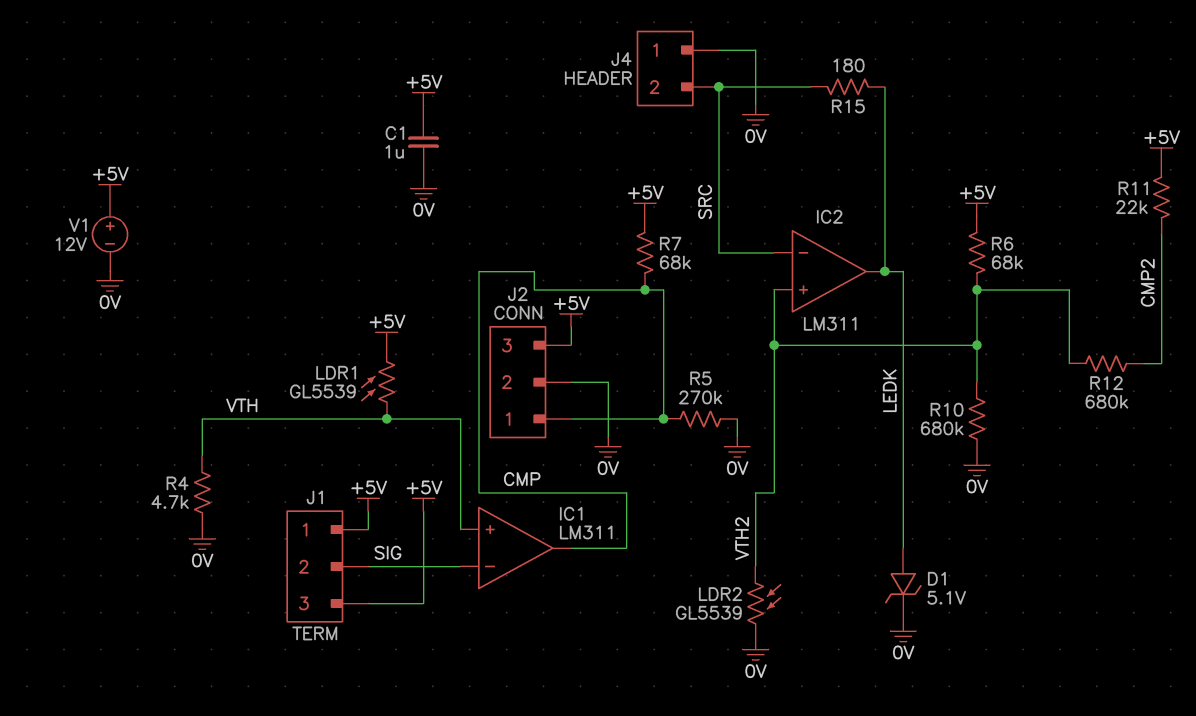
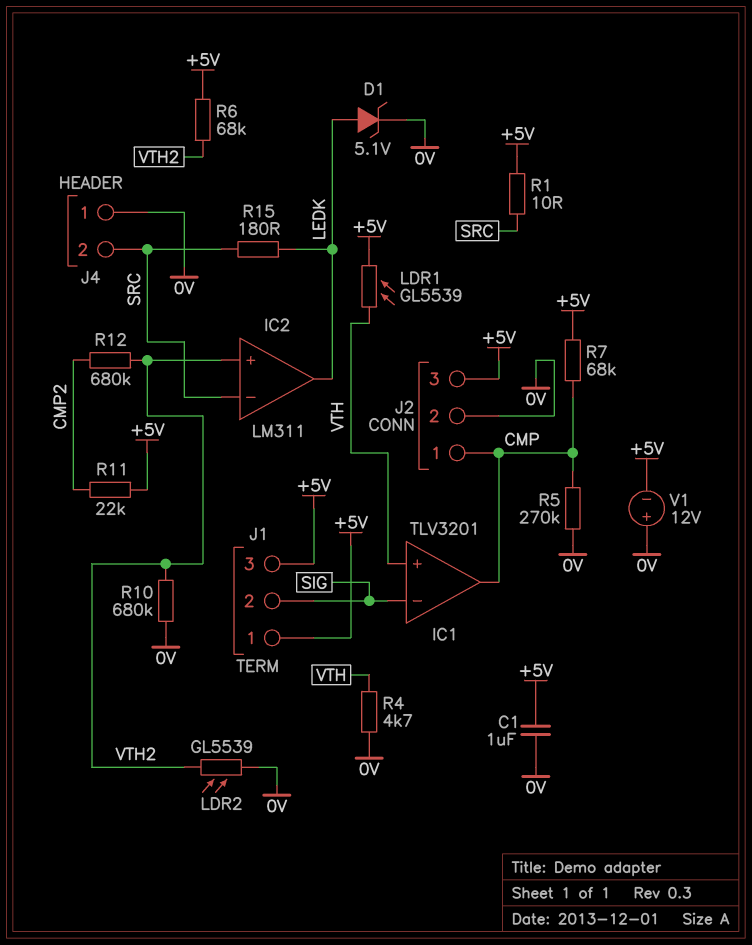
IC1: LM311 -> TLV3201
R1: none -> 10 (+5V, SRC)
V1: 12V (plus +5V, minus 0V) -> 12V (plus 0V, minus +5V)

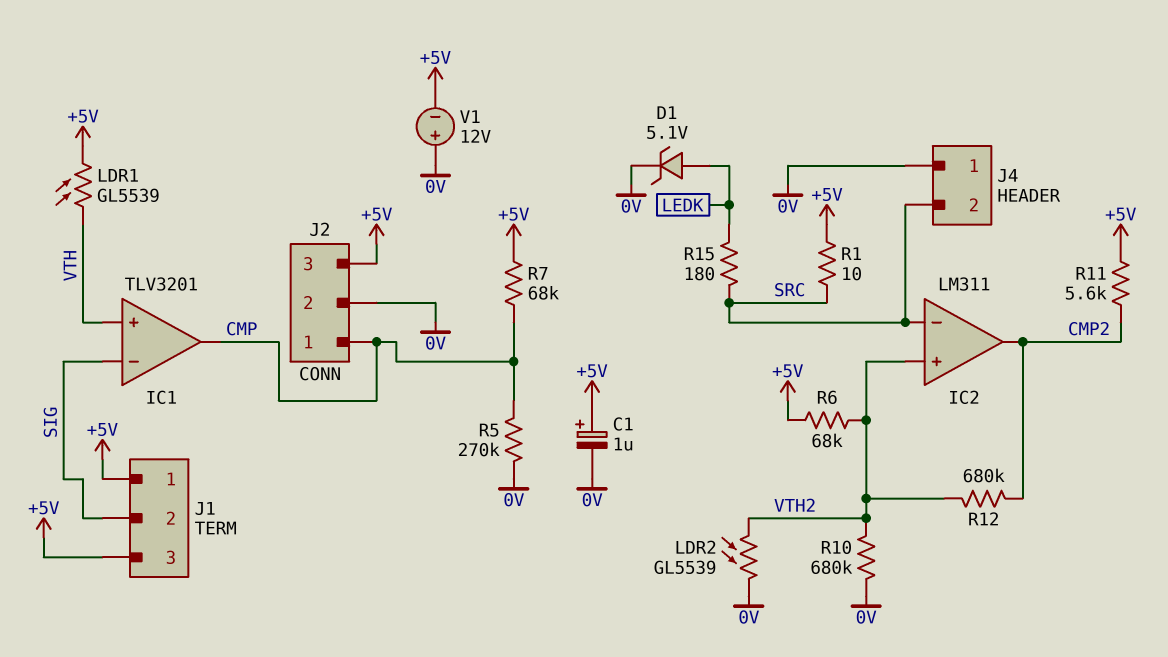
C1: 1uF (+5V, 0V) -> 1uF (plus +5V, minus 0V)
IC2 pin out: LEDK -> CMP2
R4: 4.7k (0V, VTH) -> none
R11: 22k (+5V, CMP2) -> 5.6k (+5V, CMP2)

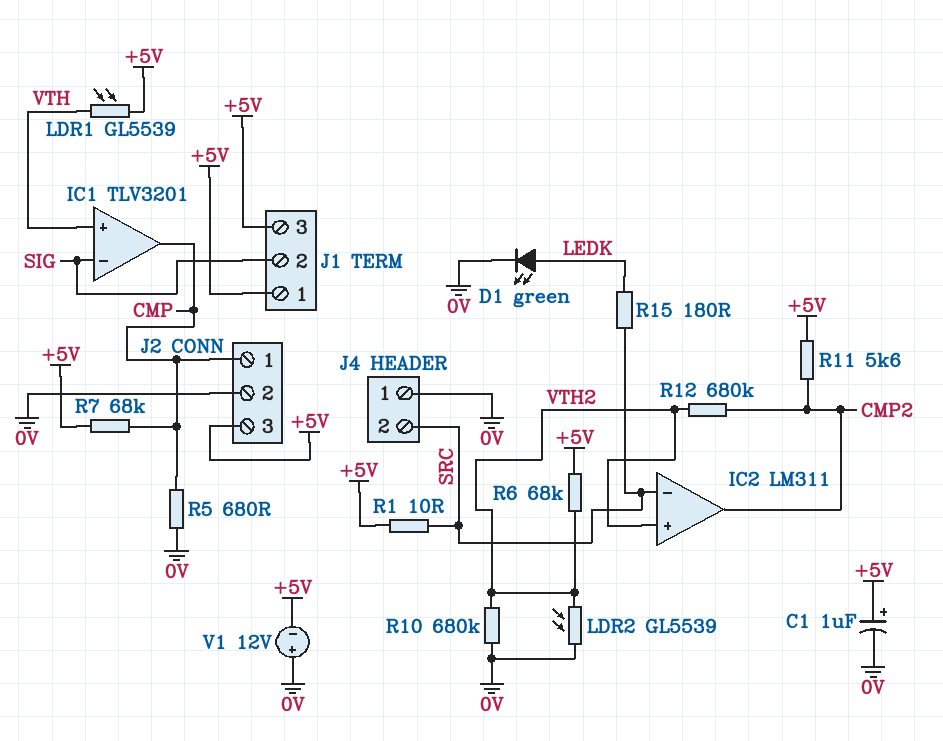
D1: zener 5.1V (A LEDK, K 0V) -> LED green (A LEDK, K 0V)
R5: 270k (0V, CMP) -> 680 (0V, CMP)

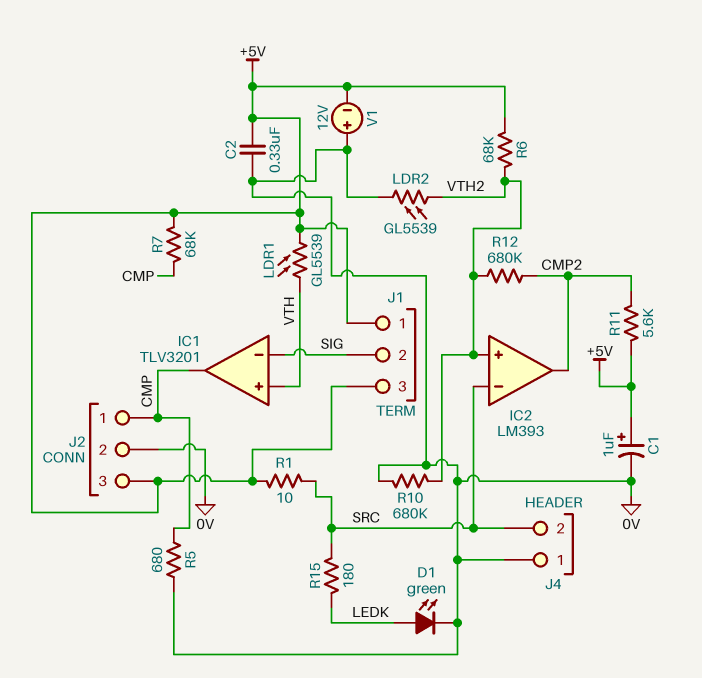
C2: none -> 330nF (+5V, 0V)
IC2: LM311 -> LM393

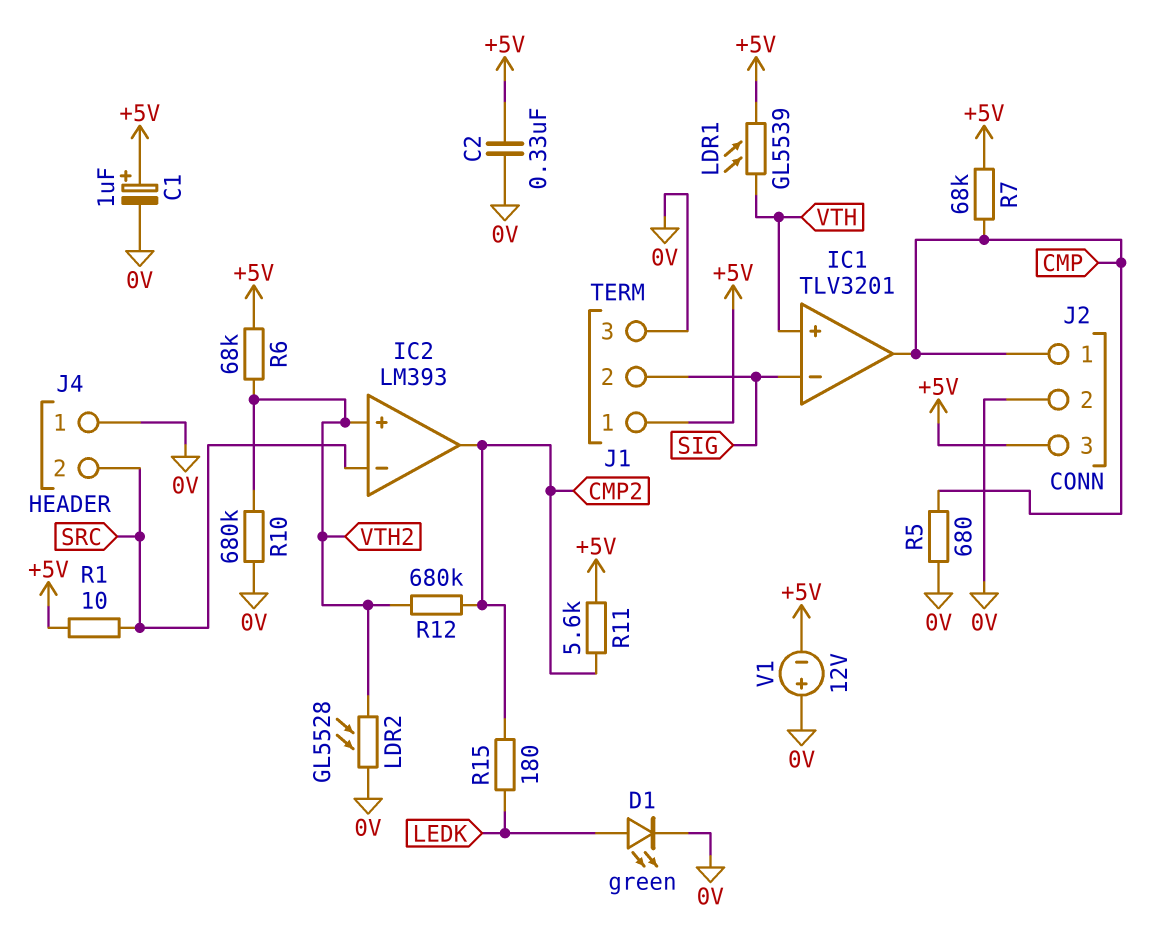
J1 pin 3: +5V -> 0V
LDR2: GL5539 (0V, VTH2) -> GL5528 (0V, VTH2)
R15: 180 (LEDK, SRC) -> 180 (CMP2, LEDK)

